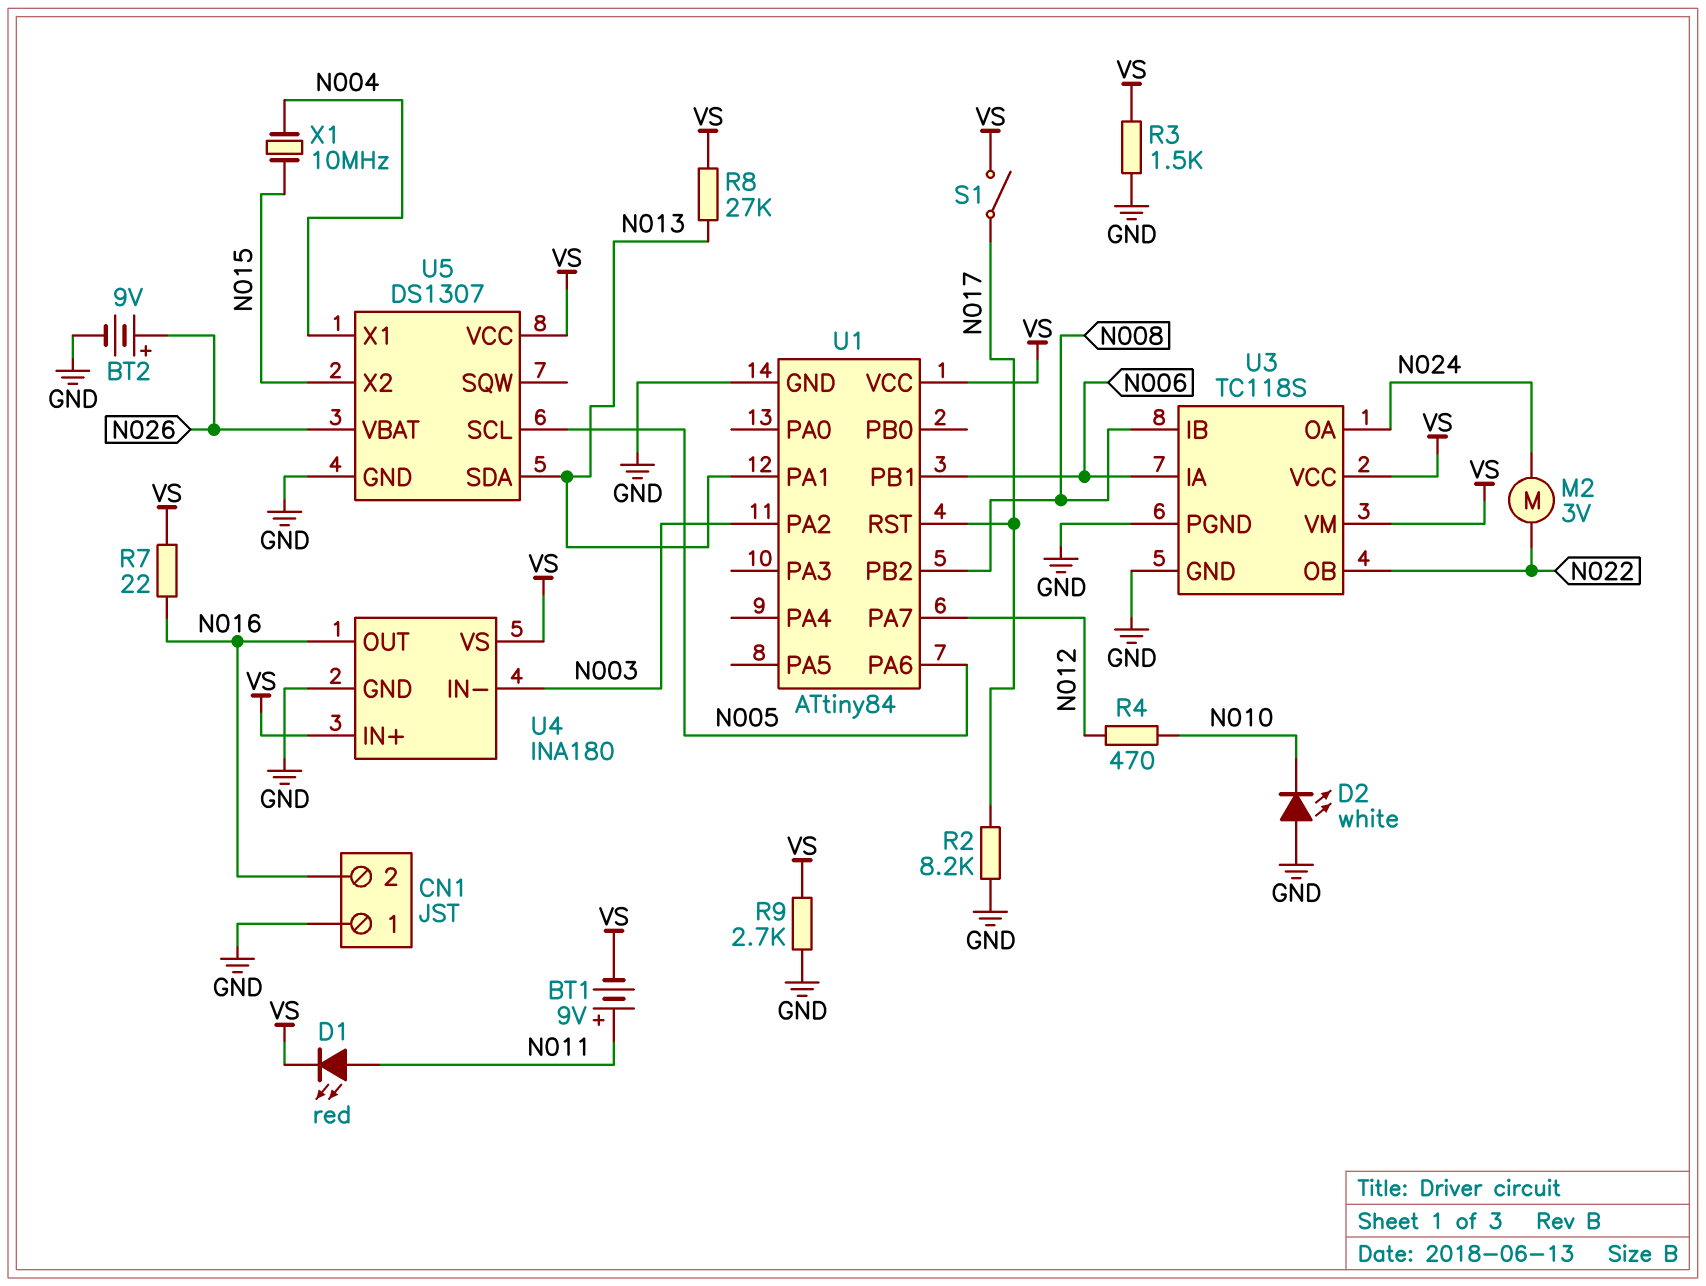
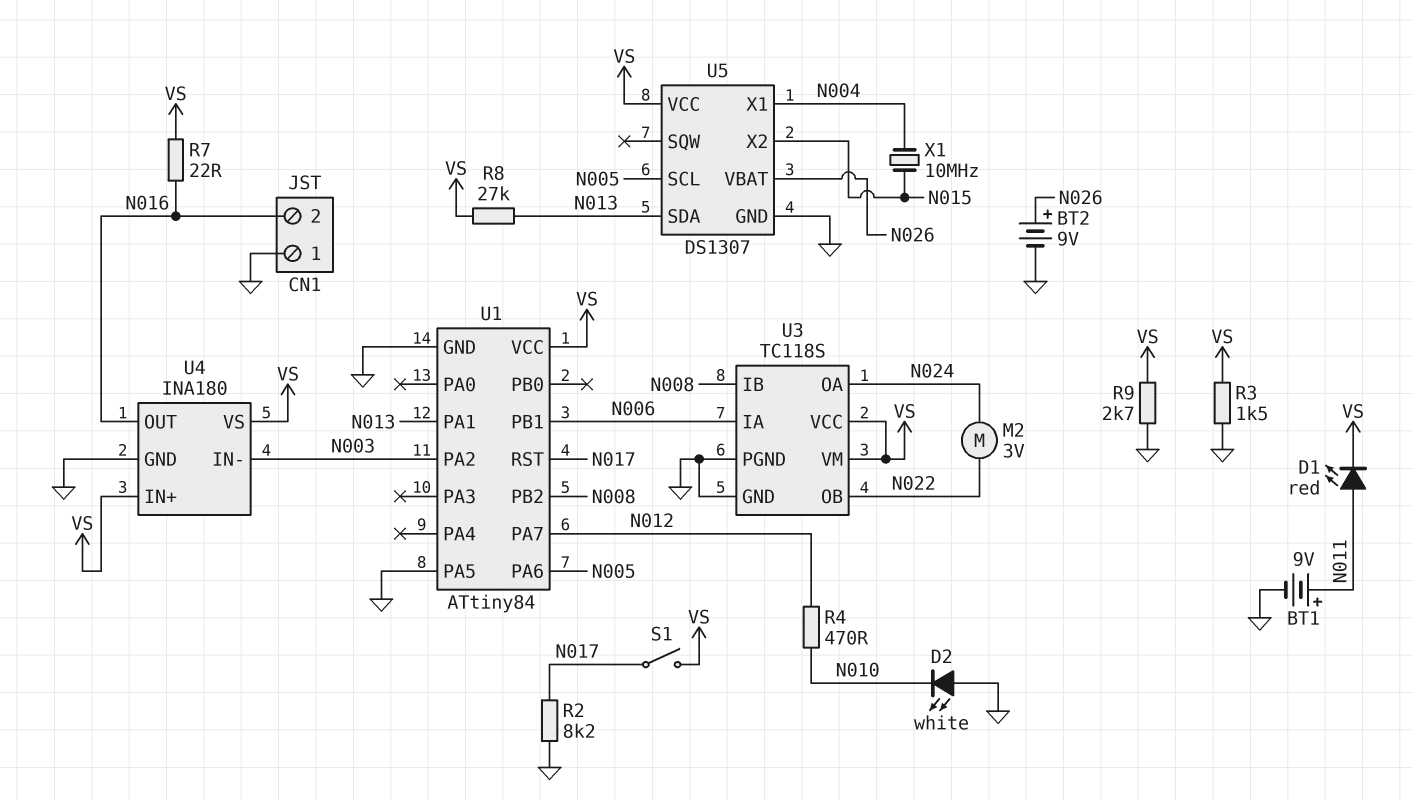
BT1: 9V (plus N011, minus VS) -> 9V (plus N011, minus GND)
U1 pin PA5: none -> GND

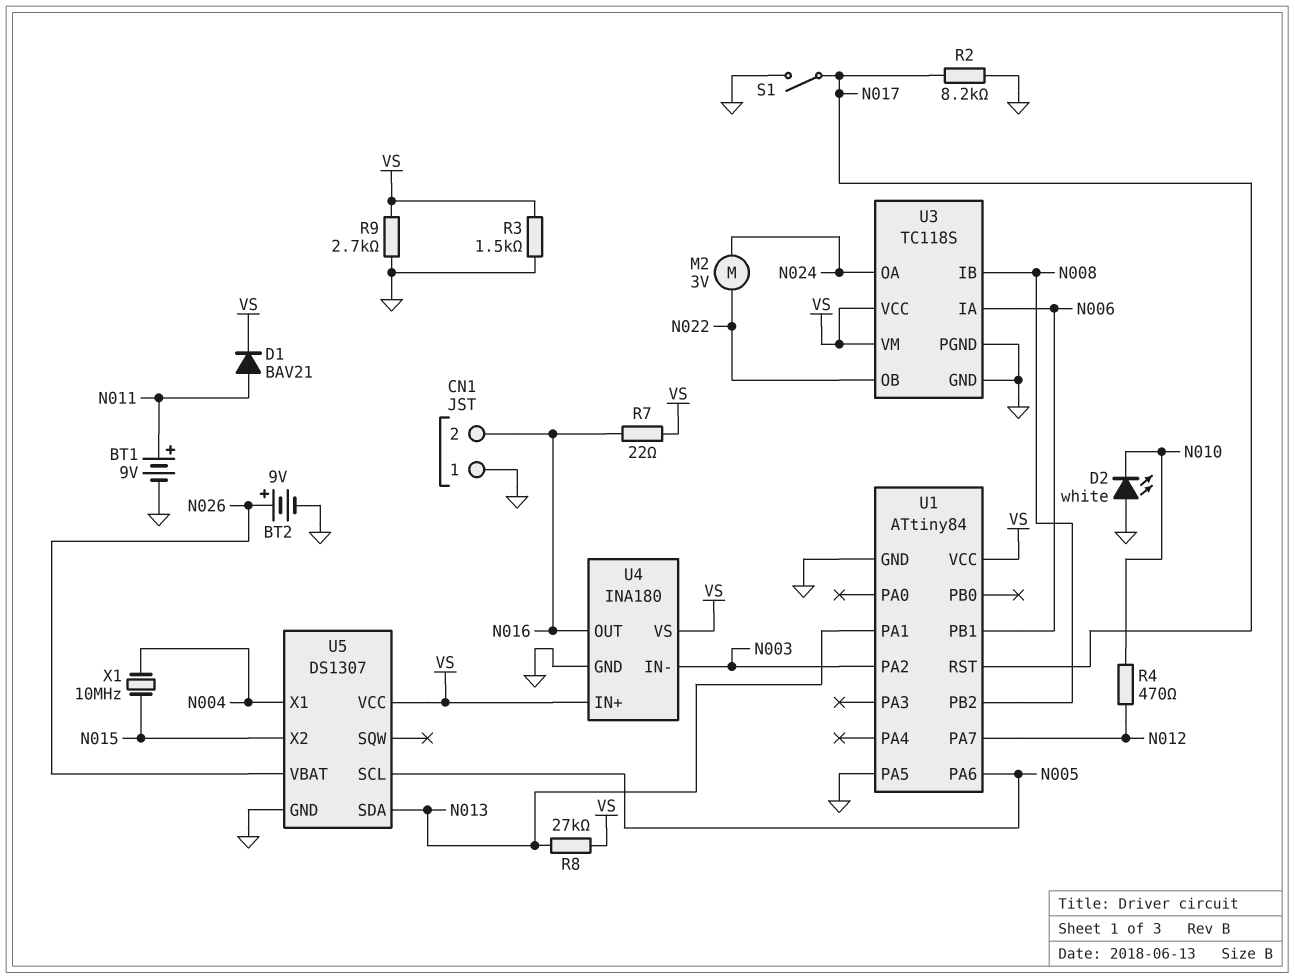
D1: LED red (A N011, K VS) -> diode BAV21 (A N011, K VS)
S1: switch (N017, VS) -> switch (GND, N017)

